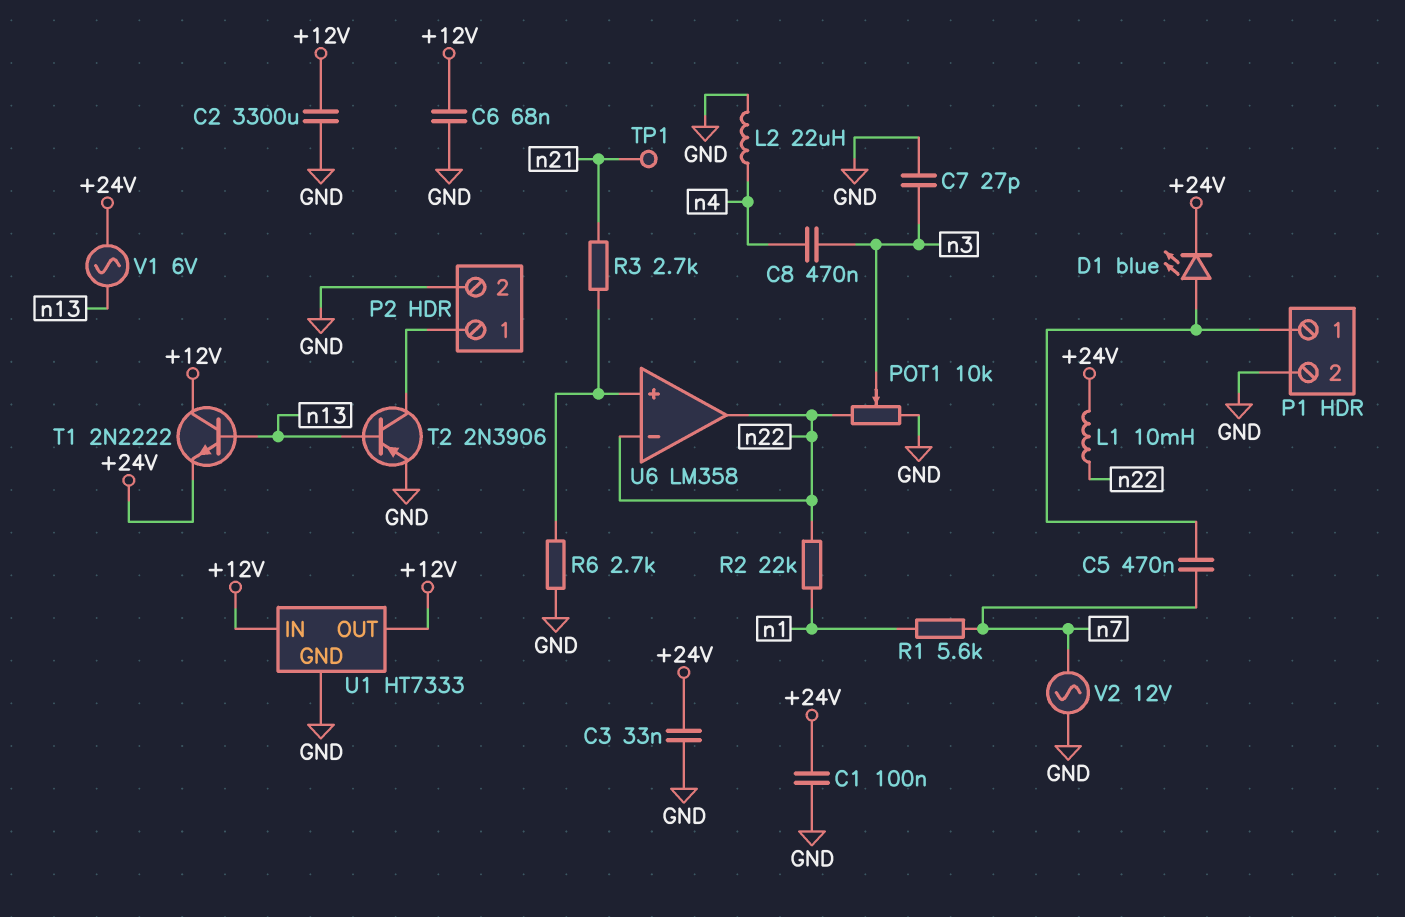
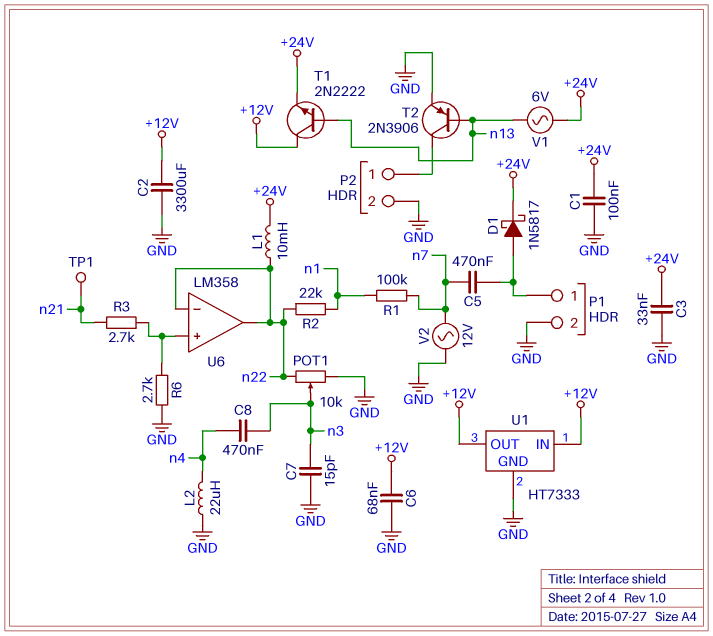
C7: 27pF (GND, n3) -> 15pF (GND, n3)
D1: LED blue (A P1/1, K +24V) -> schottky 1N5817 (A P1/1, K +24V)
R1: 5.6k (n1, n7) -> 100k (n1, n7)

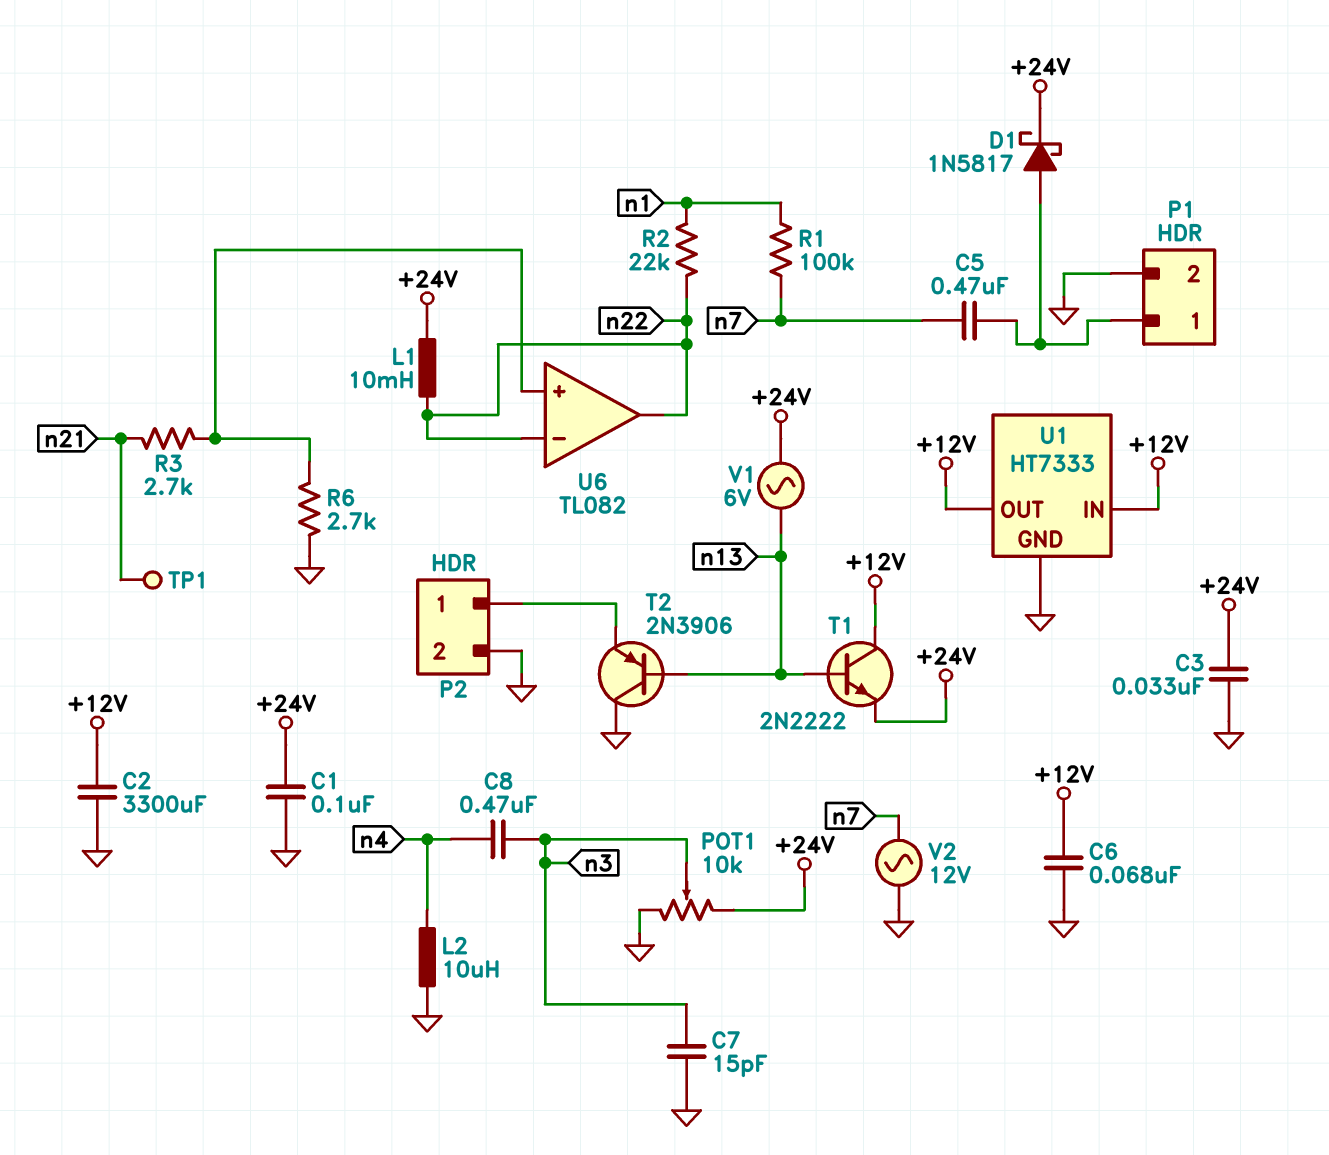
L2: 22uH (GND, n4) -> 10uH (GND, n4)
POT1: 10k (GND, n22, wiper n3) -> 10k (+24V, GND, wiper n3)
T2: PNP 2N3906 (B n13, C P2/1, E GND) -> PNP 2N3906 (B n13, C GND, E P2/1)
U6: LM358 -> TL082

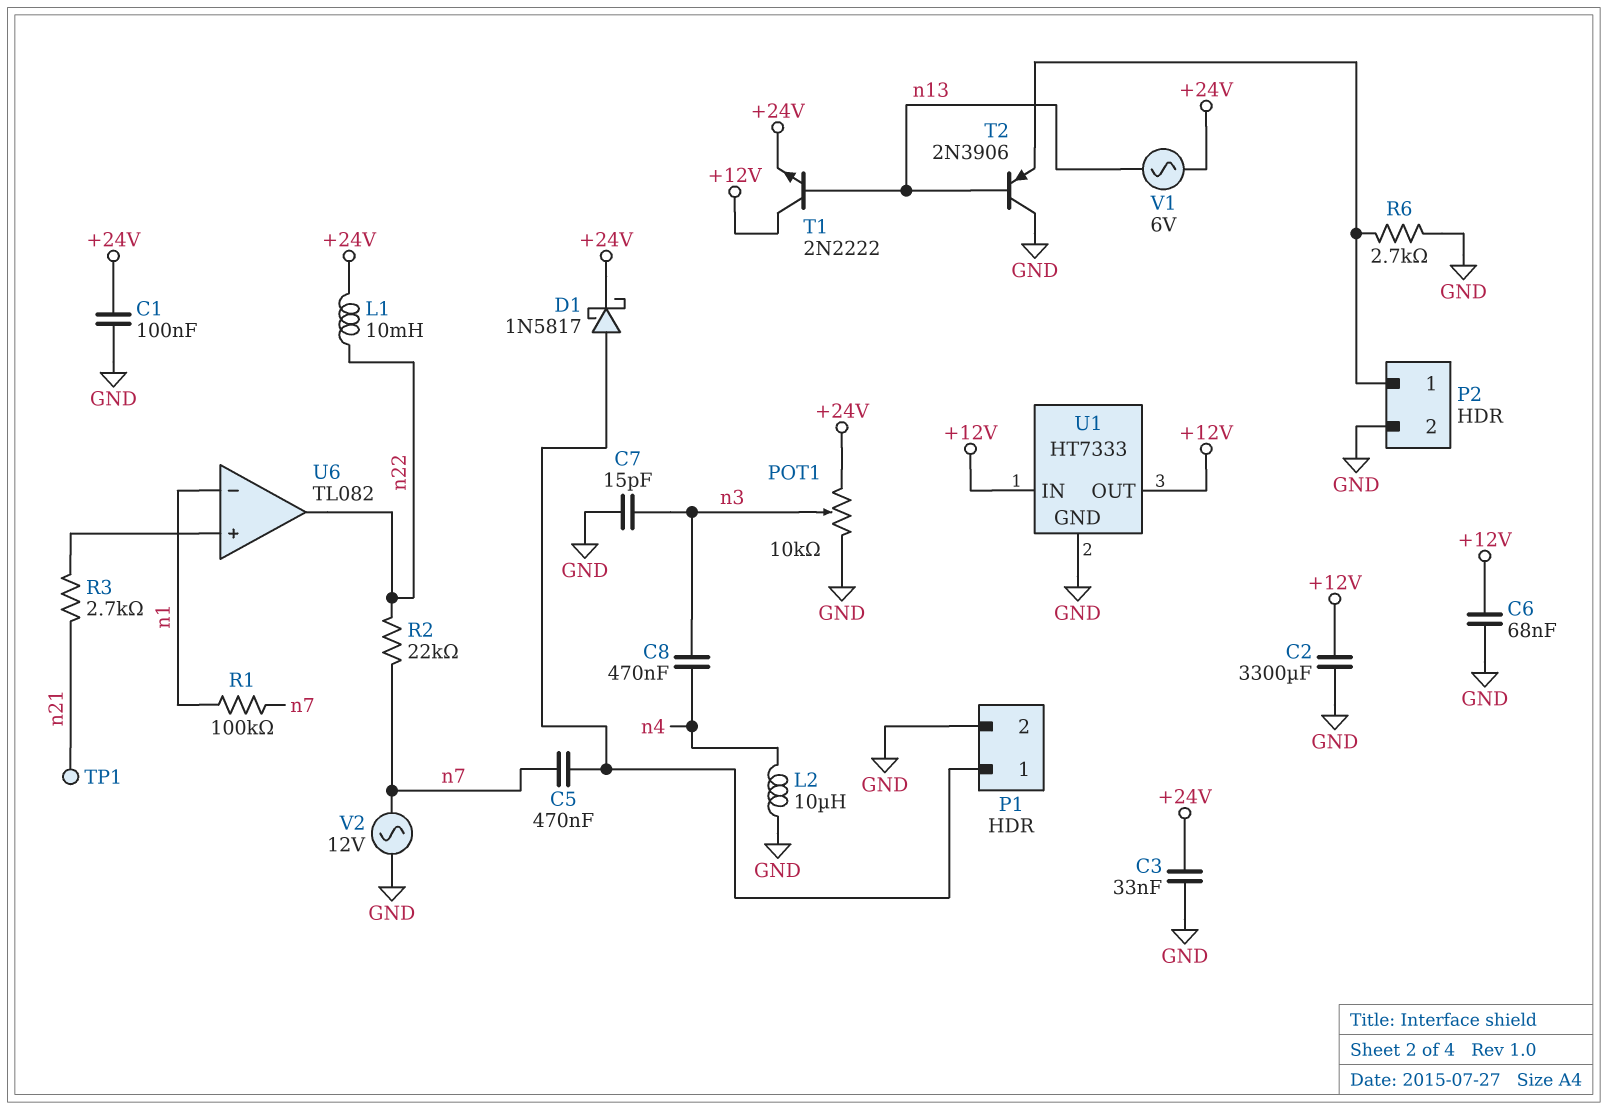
R2: 22k (n1, n22) -> 22k (n7, n22)
R6: 2.7k (GND, U6/in+) -> 2.7k (GND, P2/1)
U6 pin in-: n22 -> n1

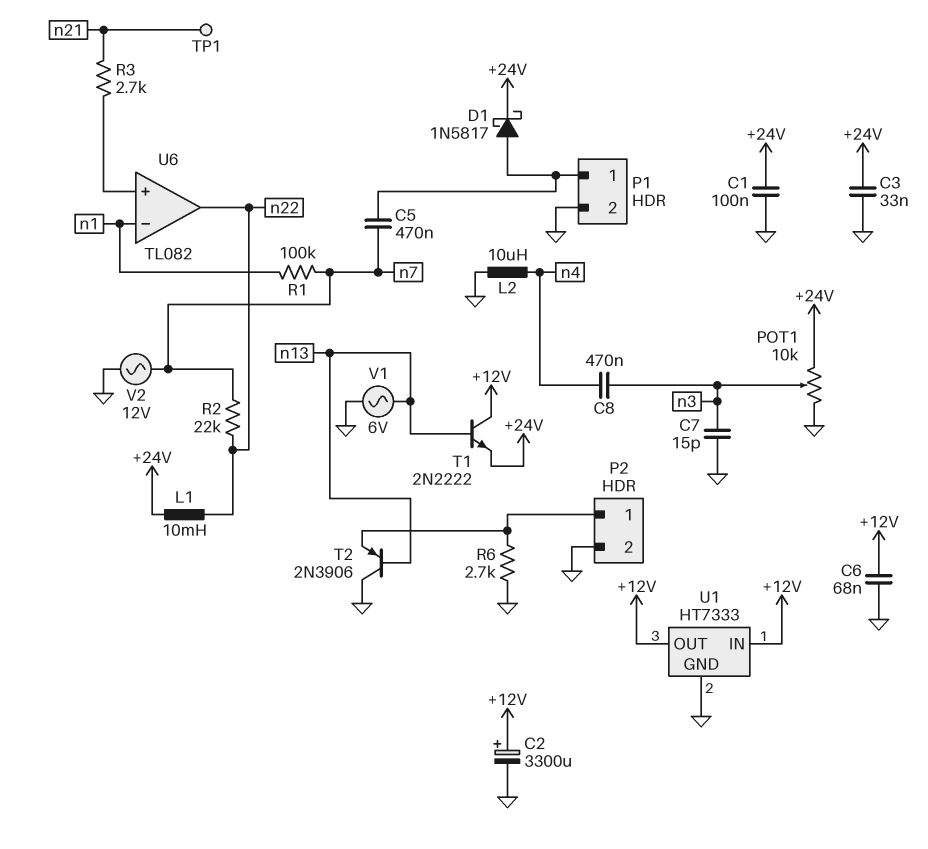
C2: 3300uF (+12V, GND) -> 3300uF (plus +12V, minus GND)
V1: AC 6V (+24V, n13) -> AC 6V (GND, n13)

